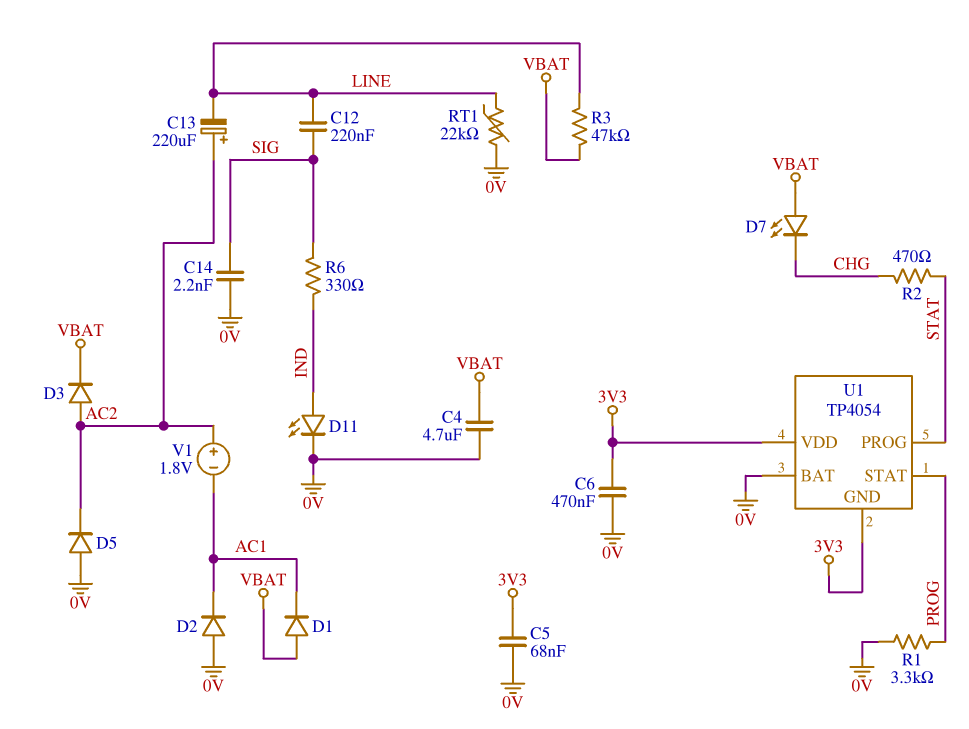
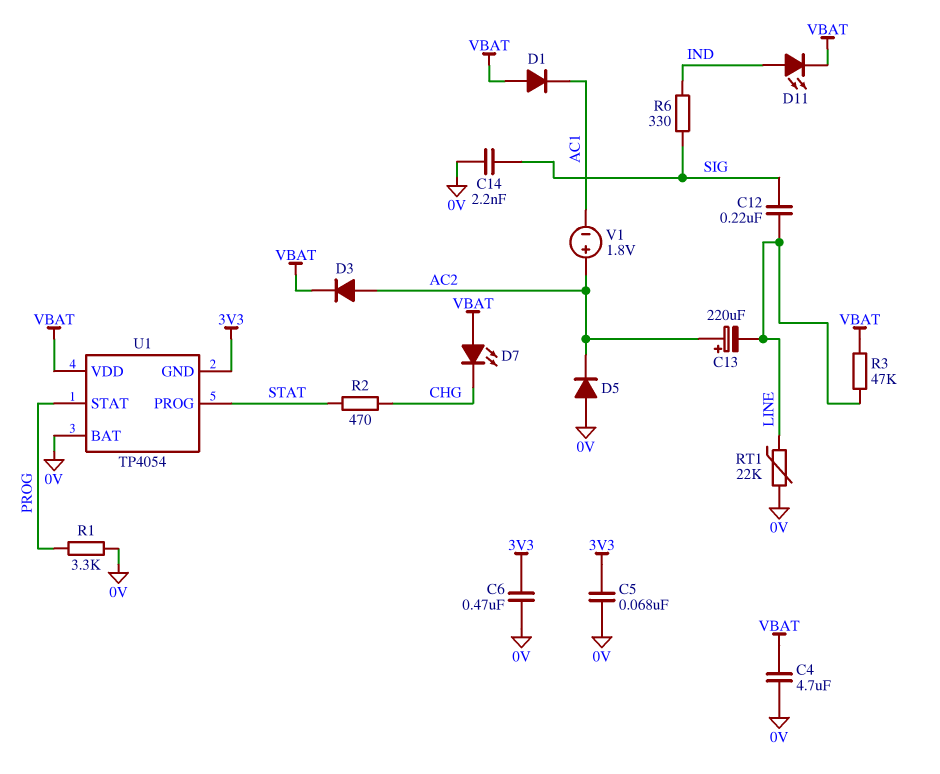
D2: diode (A 0V, K AC1) -> none
D11: LED (A IND, K 0V) -> LED (A IND, K VBAT)
U1 pin VDD: 3V3 -> VBAT

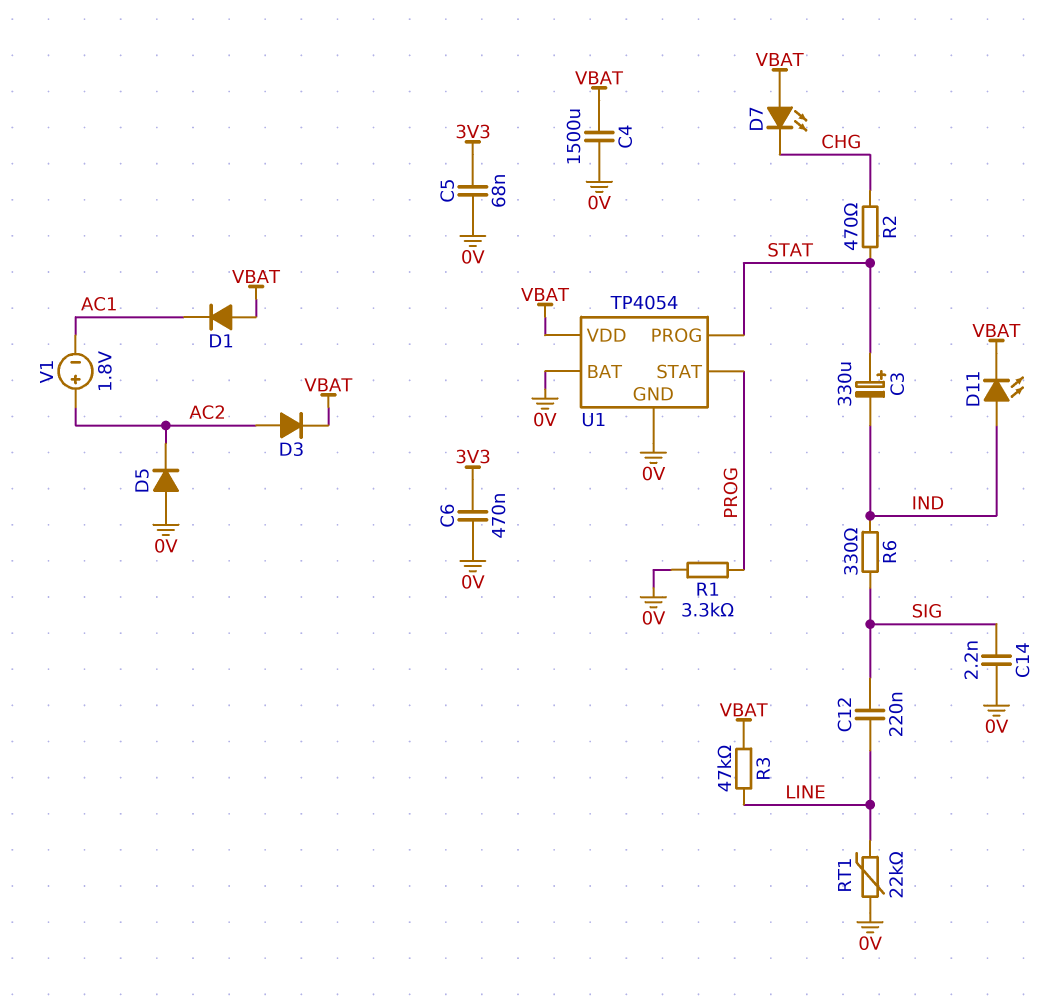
C3: none -> 330uF (plus STAT, minus IND)
C4: 4.7uF (0V, VBAT) -> 1500uF (0V, VBAT)
C13: 220uF (plus AC2, minus LINE) -> none
U1 pin GND: 3V3 -> 0V

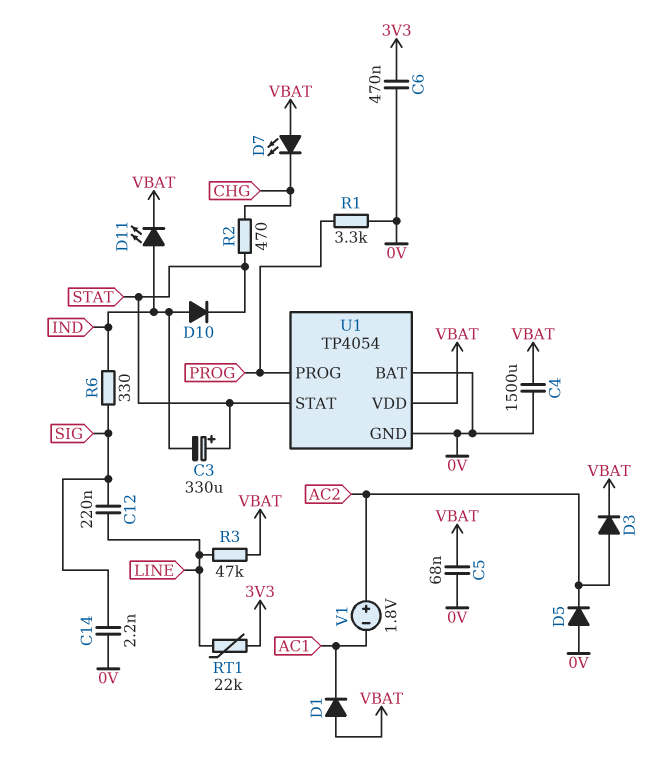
C5: 68nF (0V, 3V3) -> 68nF (0V, VBAT)
D10: none -> diode (A IND, K STAT)
RT1: 22k (0V, LINE) -> 22k (3V3, LINE)
U1 pin PROG: STAT -> PROG
U1 pin STAT: PROG -> STAT

